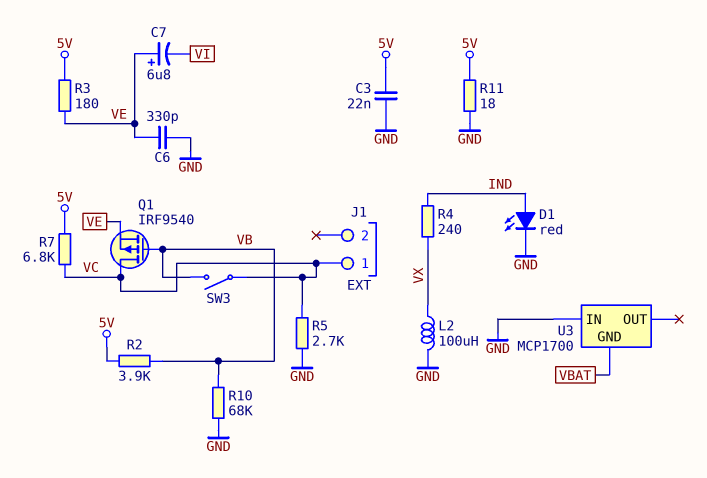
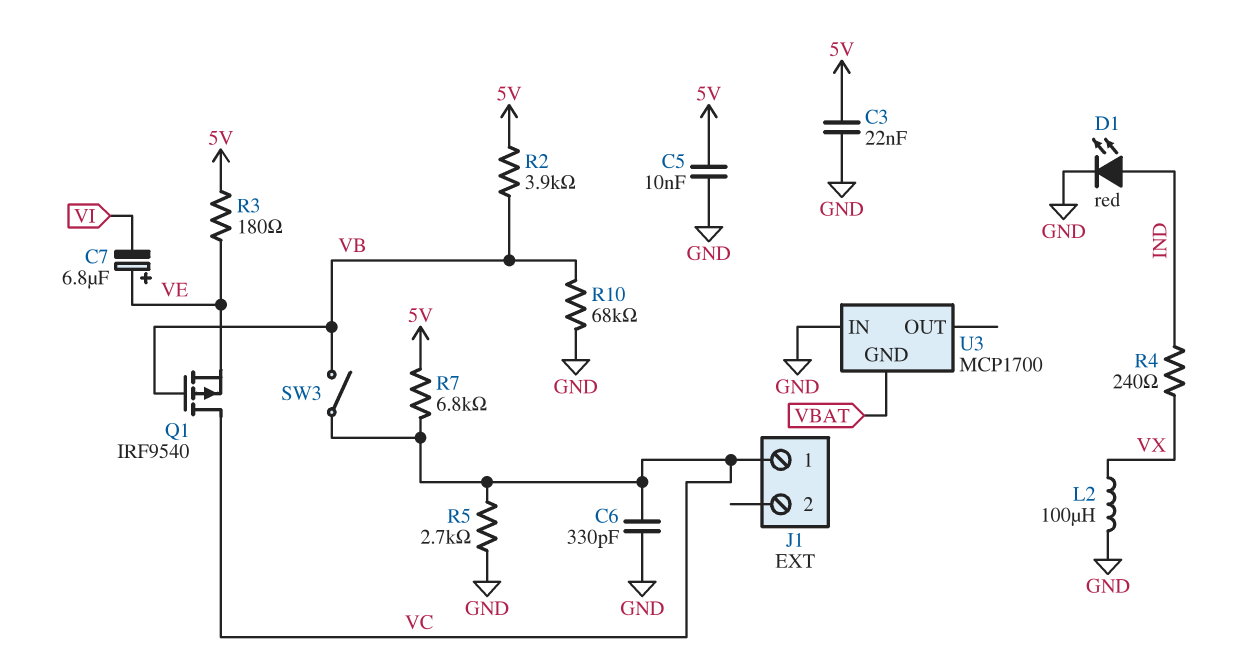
C5: none -> 10nF (5V, GND)
C6: 330pF (GND, VE) -> 330pF (GND, VC)
R11: 18 (5V, GND) -> none

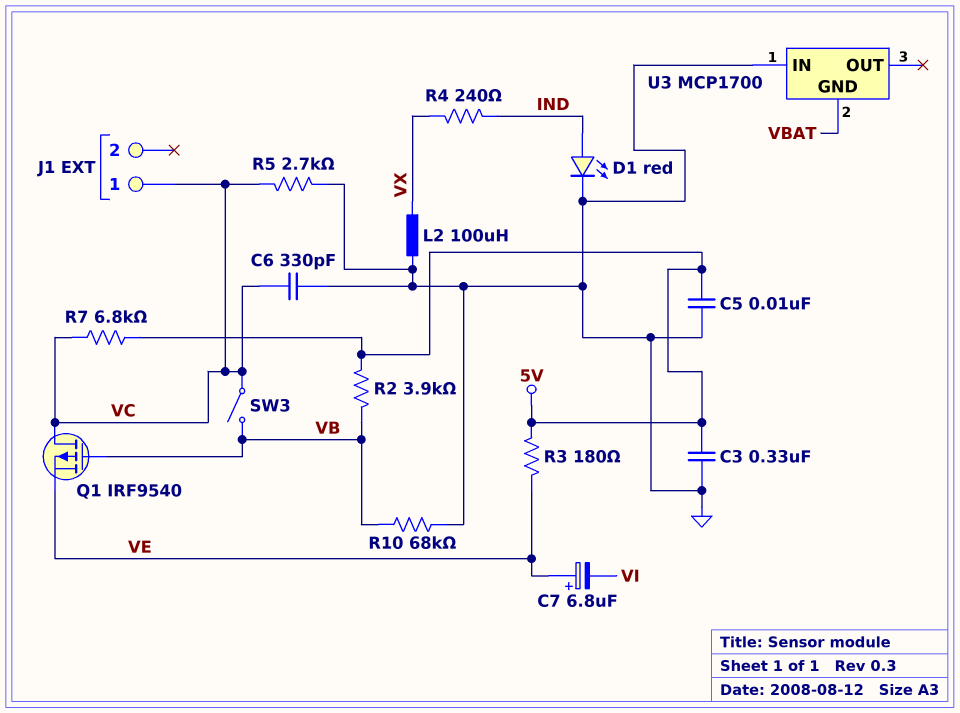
C3: 22nF (5V, GND) -> 330nF (5V, GND)

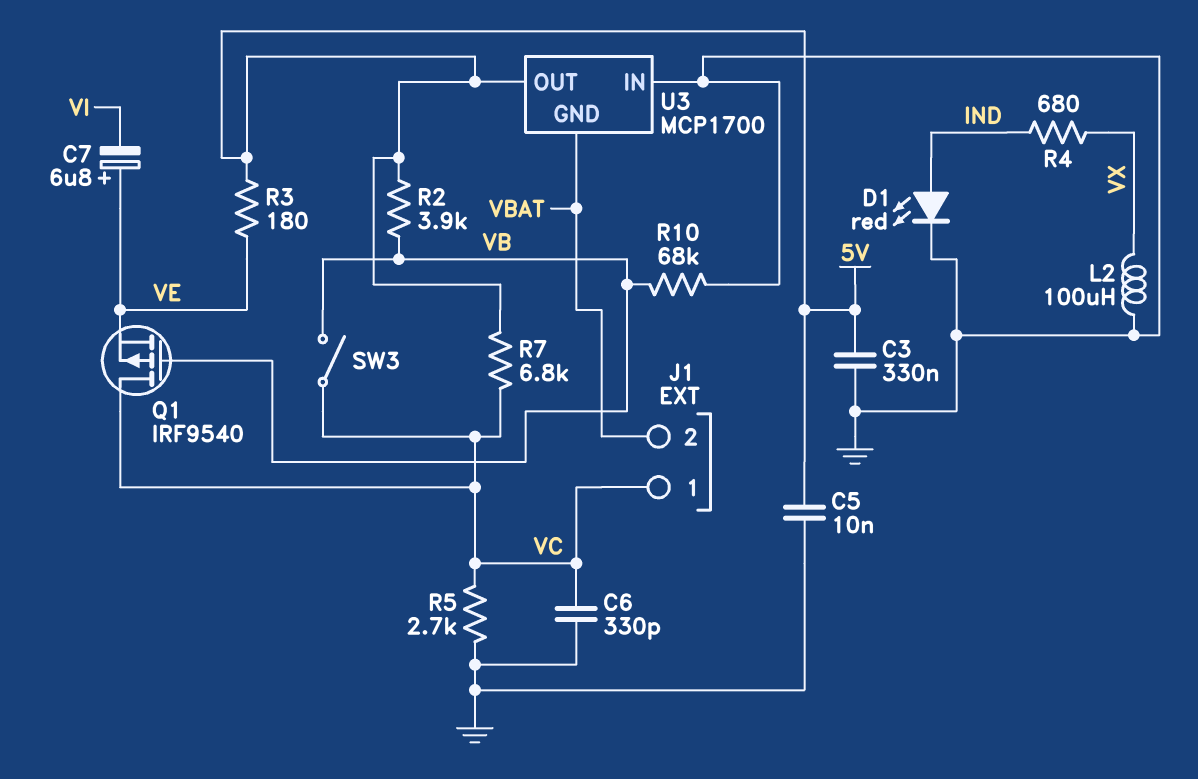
J1 pin 2: none -> VBAT
R4: 240 (IND, VX) -> 680 (IND, VX)
U3 pin OUT: none -> 5V

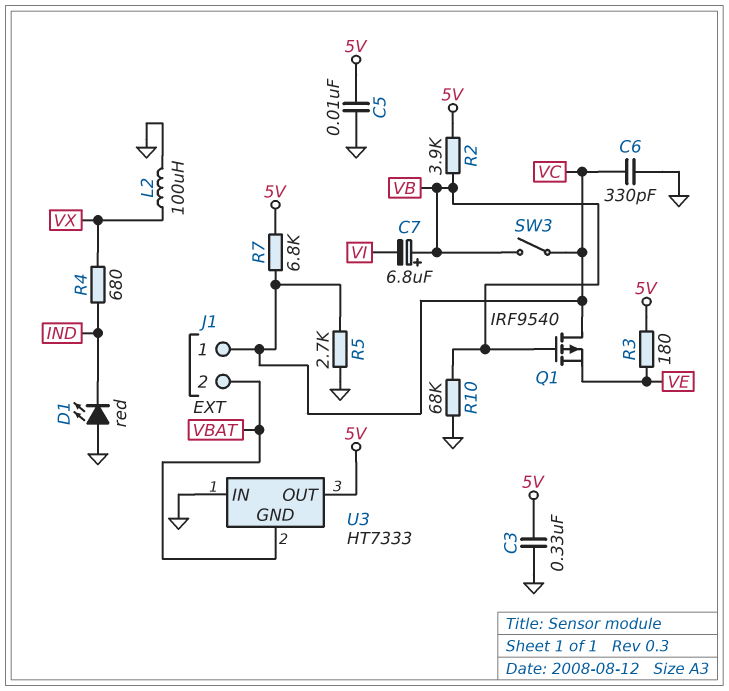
C7: 6.8uF (plus VE, minus VI) -> 6.8uF (plus VB, minus VI)
D1: LED red (A IND, K GND) -> LED red (A GND, K IND)
U3: MCP1700 -> HT7333

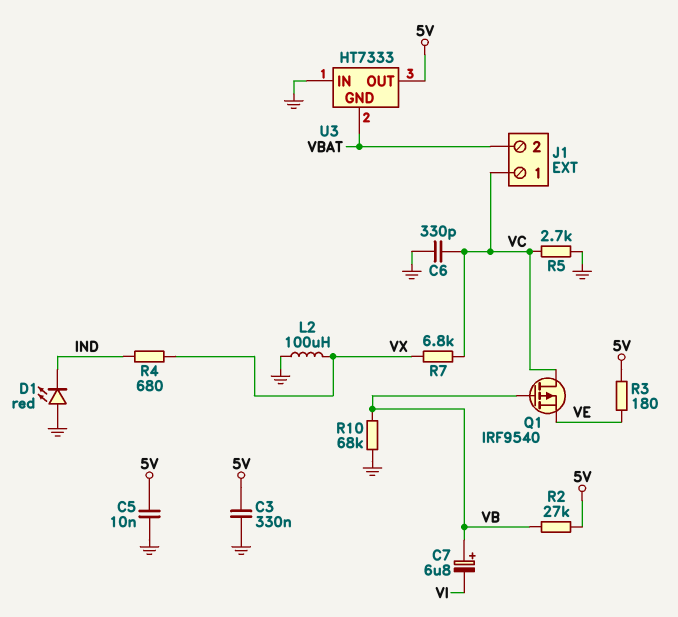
R2: 3.9k (5V, VB) -> 27k (5V, VB)
R7: 6.8k (5V, VC) -> 6.8k (VC, VX)
SW3: switch (VB, VC) -> none

